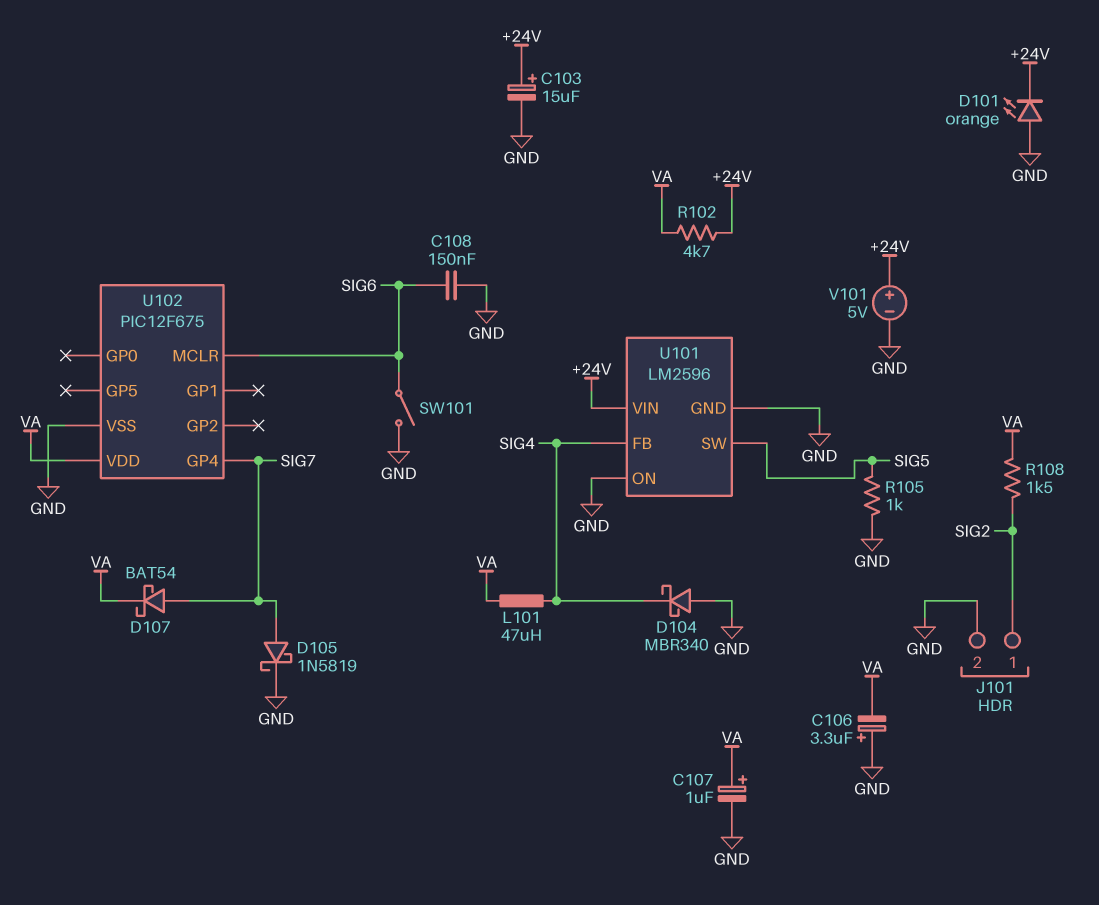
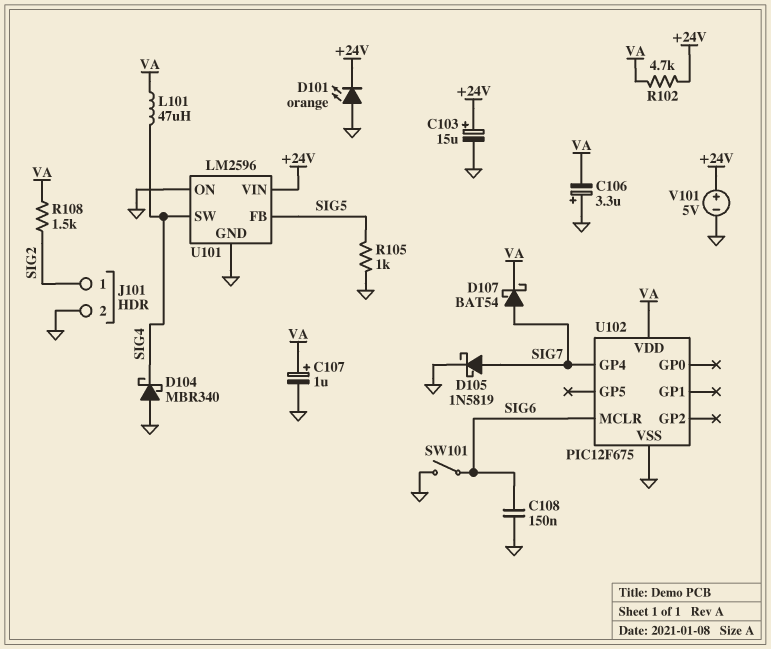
U101 pin FB: SIG4 -> SIG5
U101 pin SW: SIG5 -> SIG4

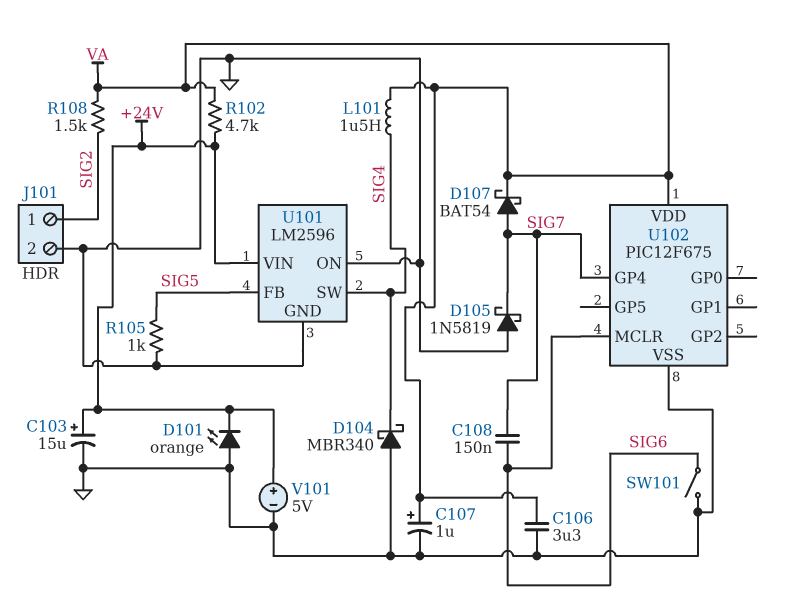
C106: 3.3uF (plus GND, minus VA) -> 3.3uF (GND, VA)
C108: 150nF (GND, SIG6) -> 150nF (SIG6, SIG7)
D105: schottky 1N5819 (A SIG7, K GND) -> schottky 1N5819 (A GND, K SIG7)
L101: 47uH (SIG4, VA) -> 1.5uH (SIG4, VA)

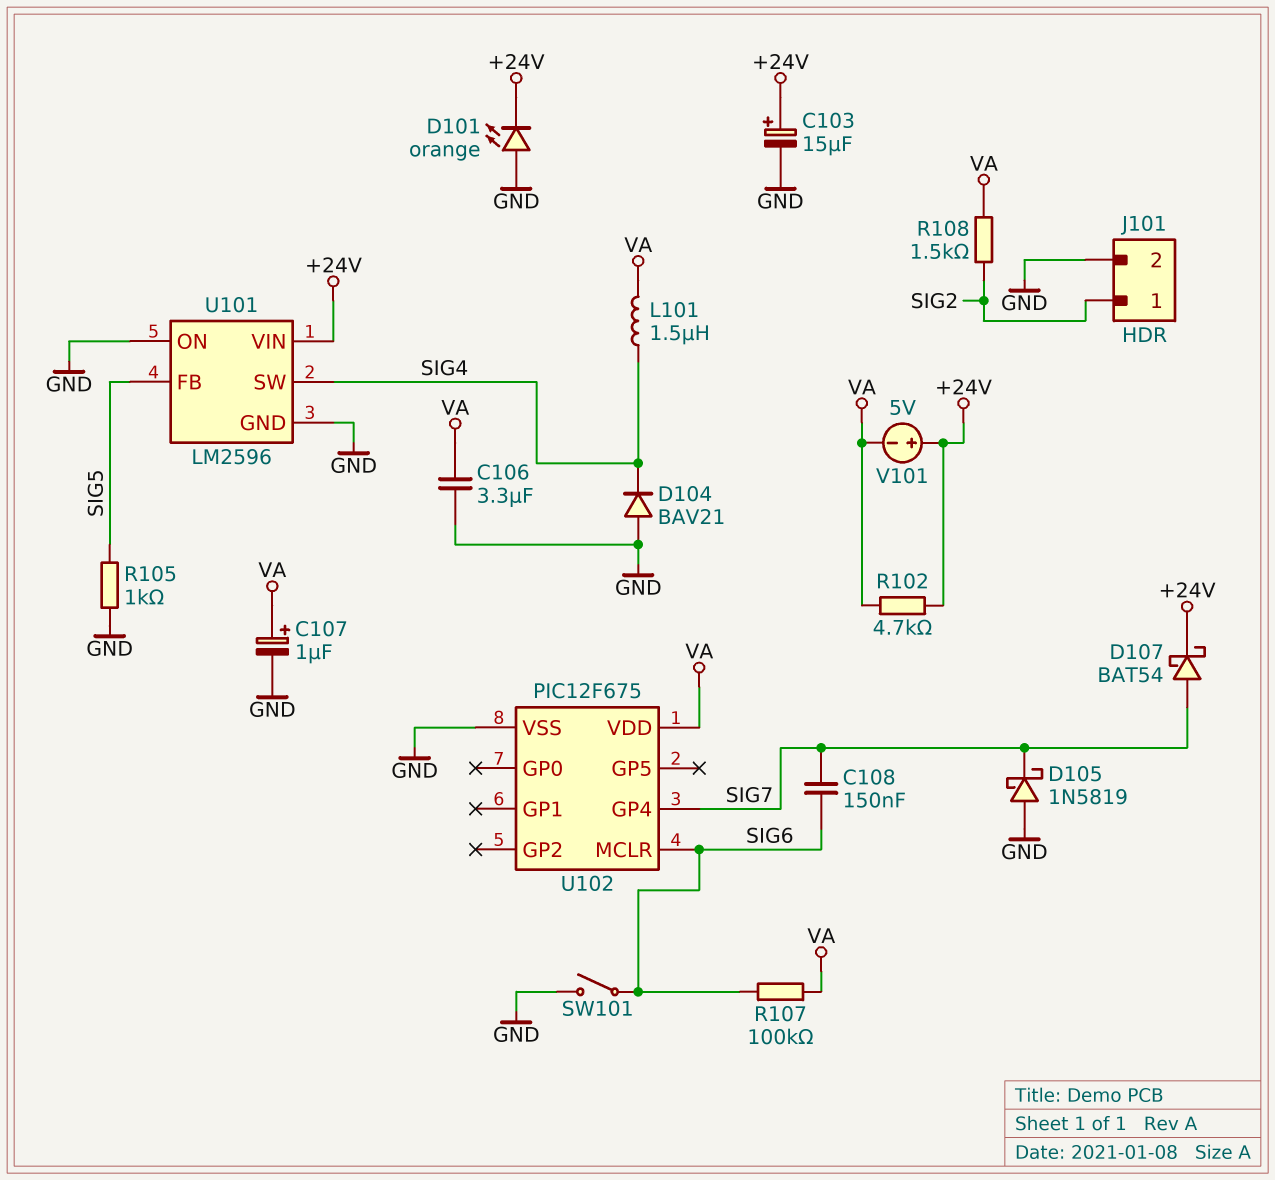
D104: schottky MBR340 (A GND, K SIG4) -> diode BAV21 (A GND, K SIG4)
D107: schottky BAT54 (A SIG7, K VA) -> schottky BAT54 (A SIG7, K +24V)
R107: none -> 100k (SIG6, VA)
V101: 5V (plus +24V, minus GND) -> 5V (plus +24V, minus VA)

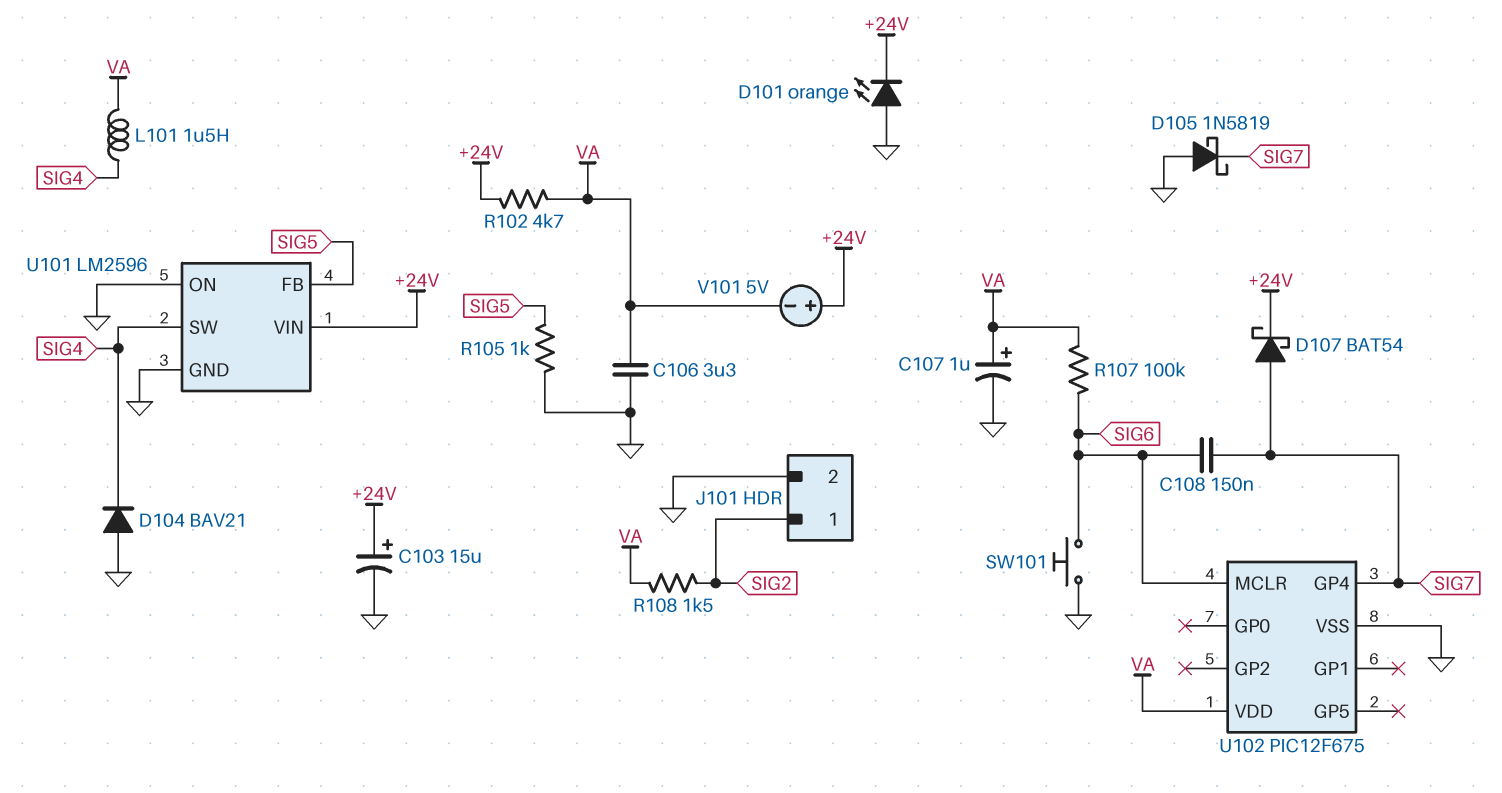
SW101: switch (GND, SIG6) -> button (GND, SIG6)

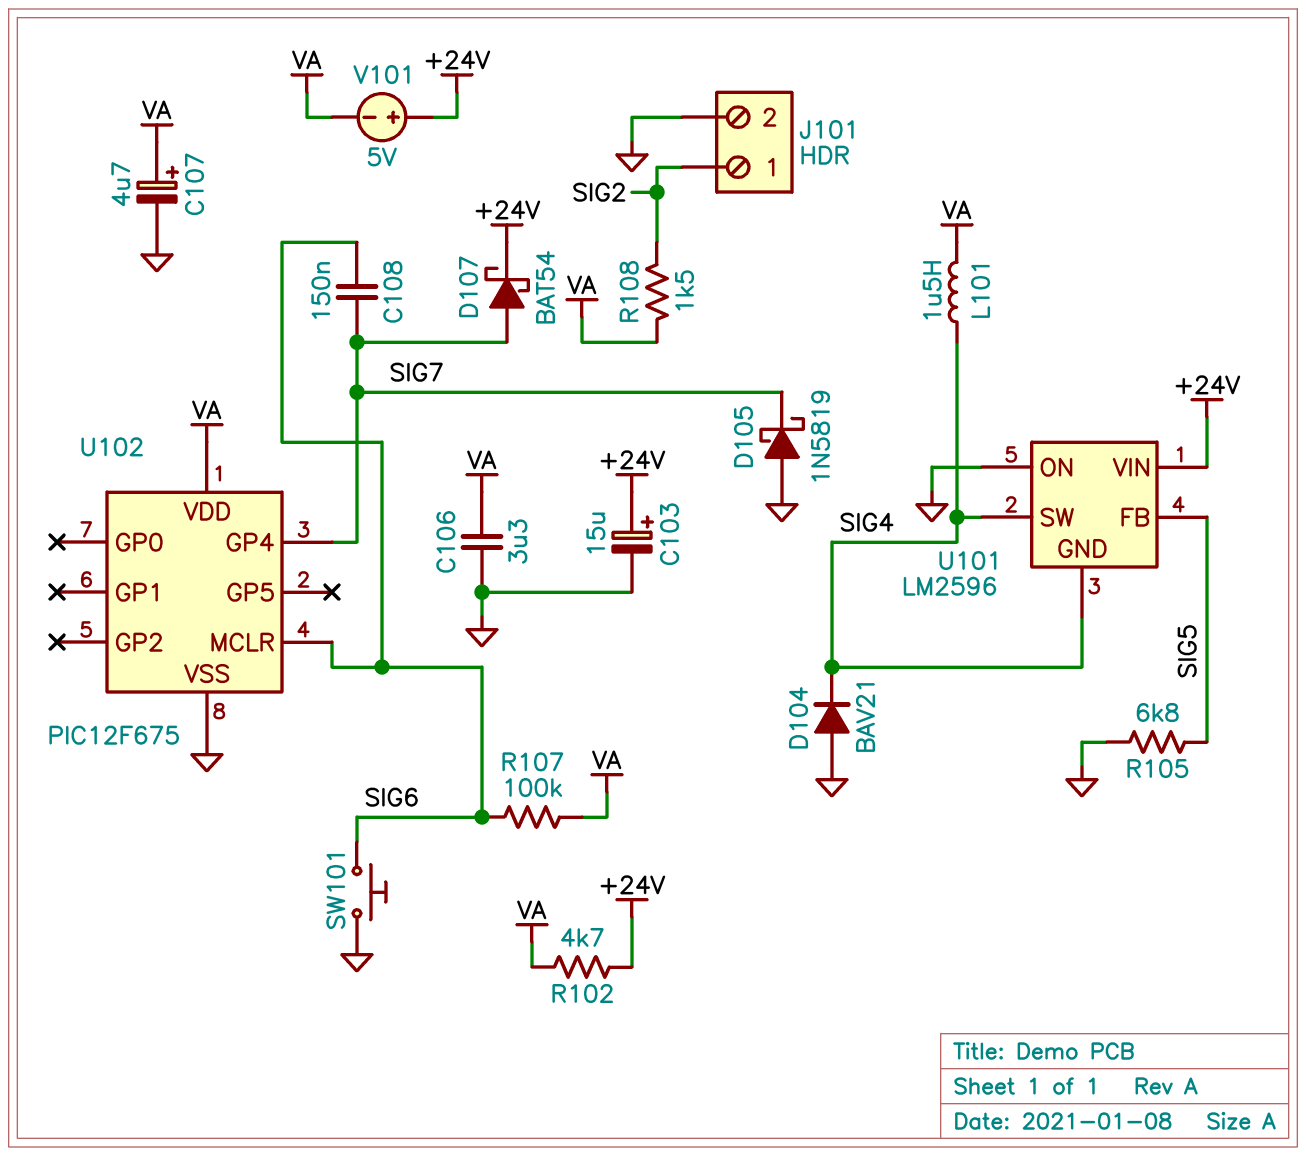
C107: 1uF (plus VA, minus GND) -> 4.7uF (plus VA, minus GND)
D101: LED orange (A GND, K +24V) -> none
R105: 1k (GND, SIG5) -> 6.8k (GND, SIG5)
U101 pin GND: GND -> SIG4

